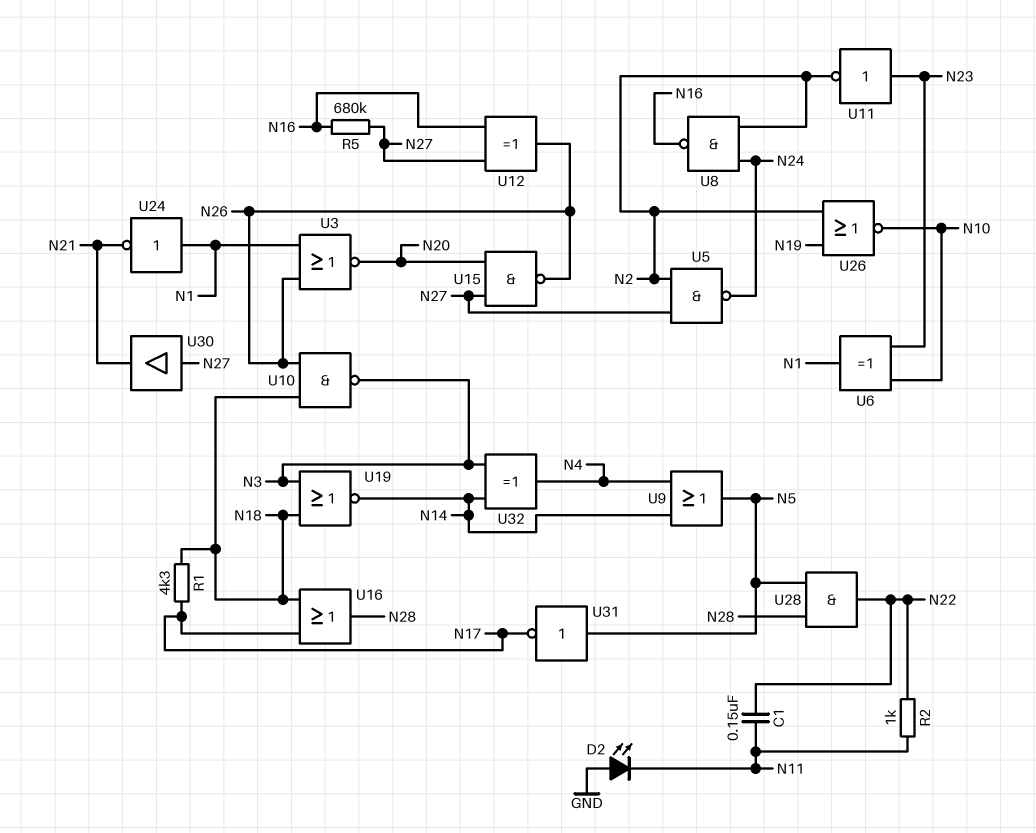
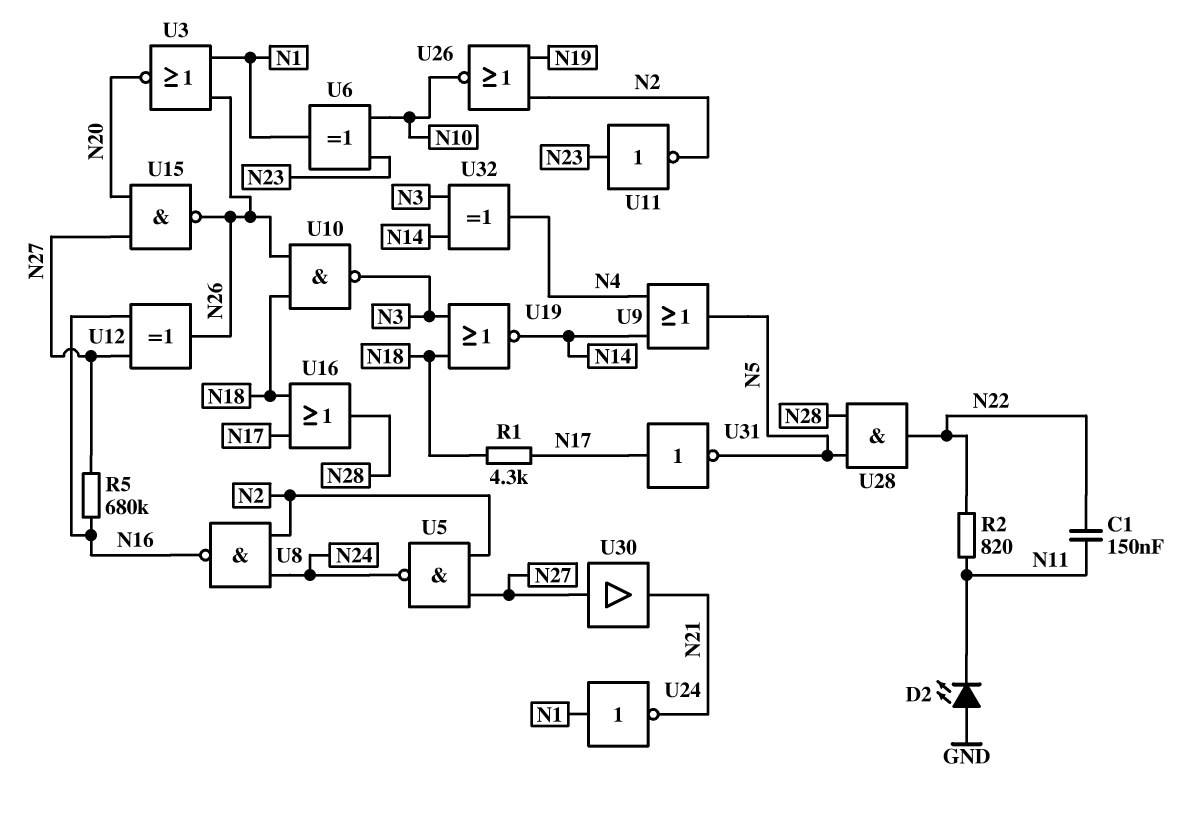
R2: 1k (N11, N22) -> 820 (N11, N22)
U31: NOT (in N5, out N17) -> NOT (in N17, out N5)

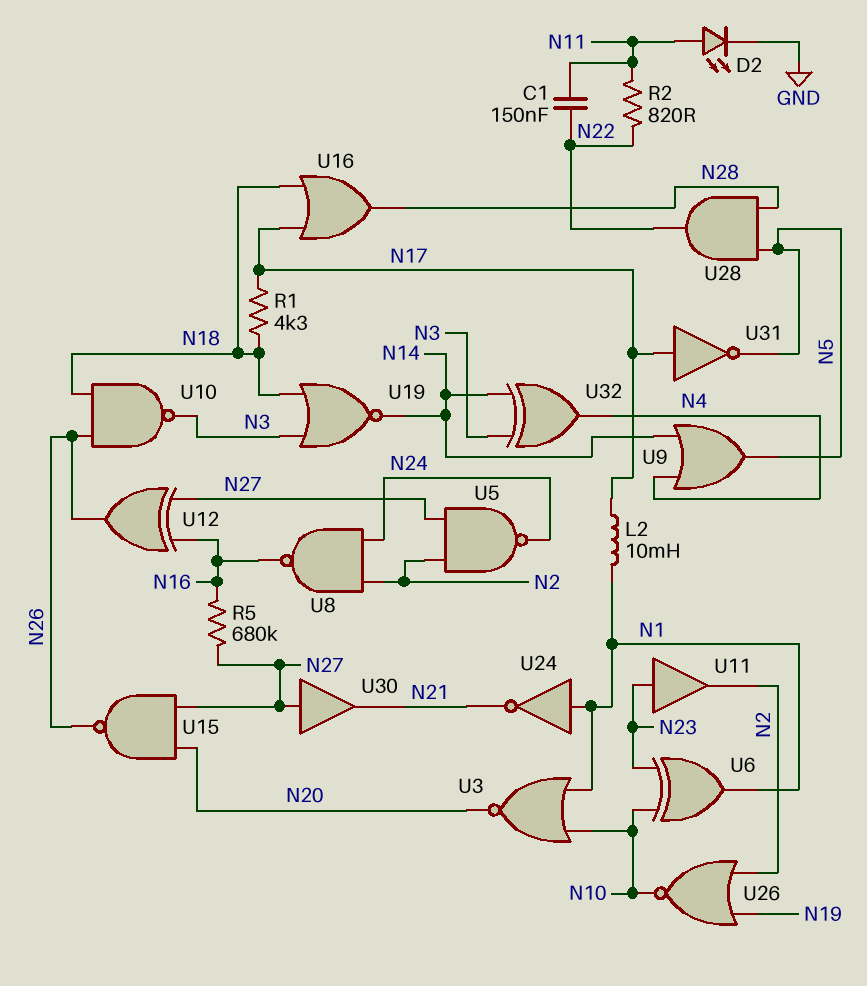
D2: LED (A GND, K N11) -> LED (A N11, K GND)
L2: none -> 10mH (N1, N17)
U3: NOR (in N1, in N26, out N20) -> NOR (in N1, in N10, out N20)
U11: NOT (in N23, out N2) -> buffer (in N23, out N2)

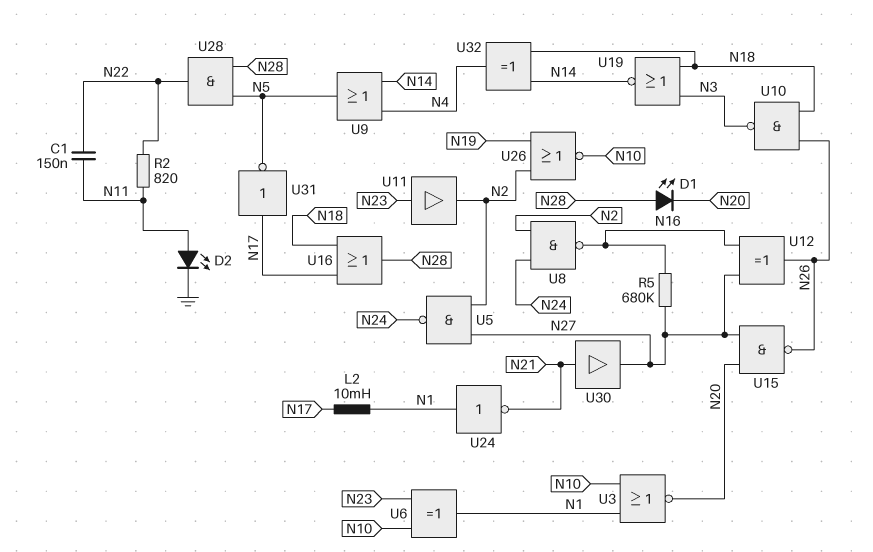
D1: none -> LED (A N28, K N20)
R1: 4.3k (N17, N18) -> none
U30: buffer (in N27, out N21) -> buffer (in N21, out N27)
U32: XOR (in N3, in N14, out N4) -> XOR (in N14, in N18, out N4)

